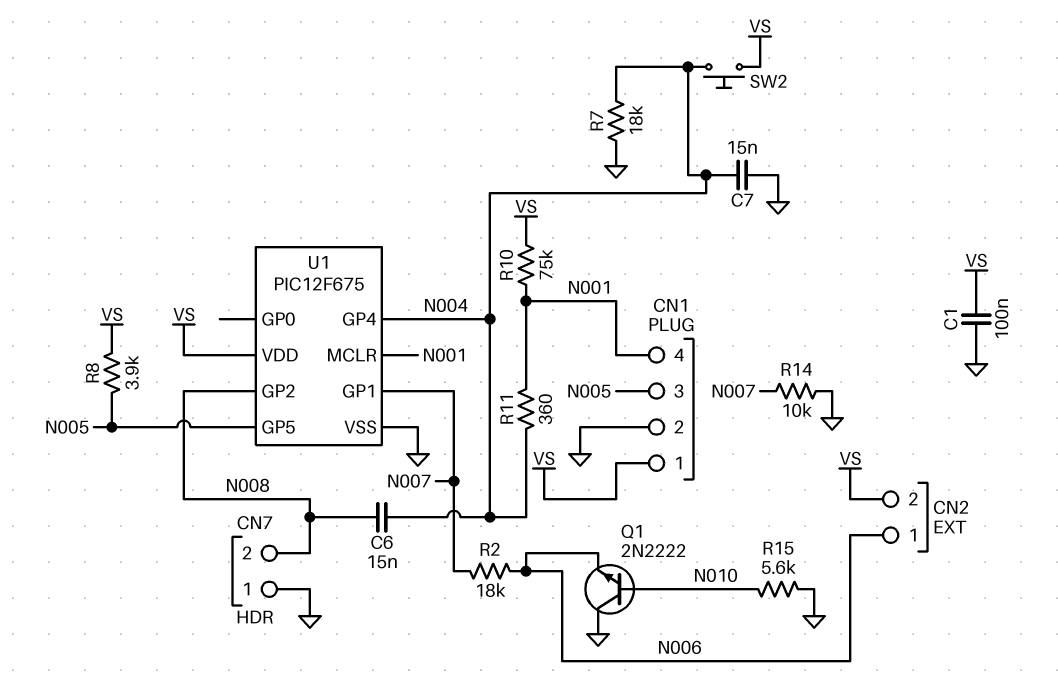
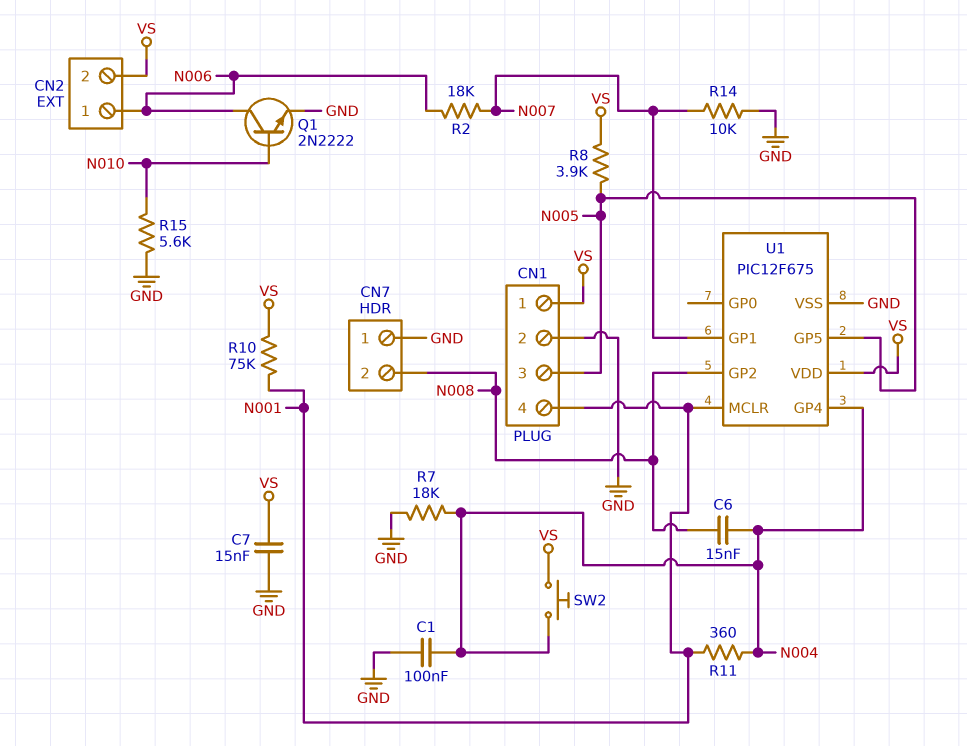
C1: 100nF (GND, VS) -> 100nF (GND, N004)
C7: 15nF (GND, N004) -> 15nF (GND, VS)
Q1: NPN 2N2222 (B N010, C GND, E N006) -> NPN 2N2222 (B N010, C N006, E GND)

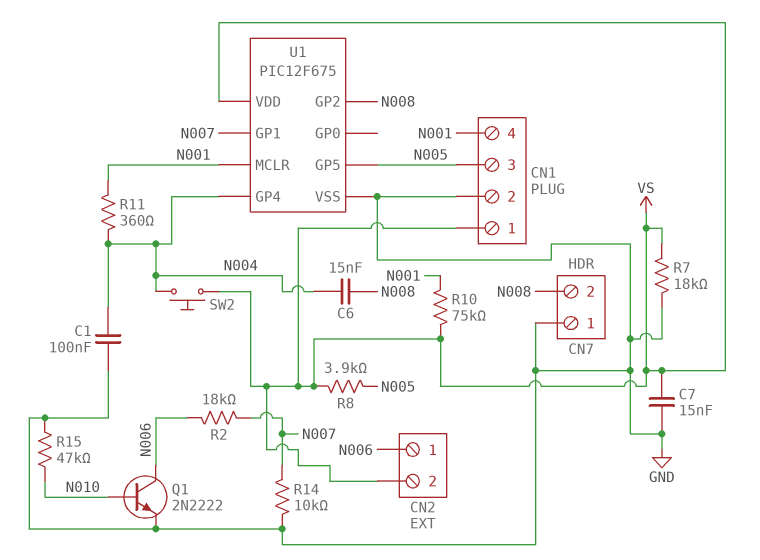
R7: 18k (GND, N004) -> 18k (GND, VS)
R15: 5.6k (GND, N010) -> 47k (GND, N010)

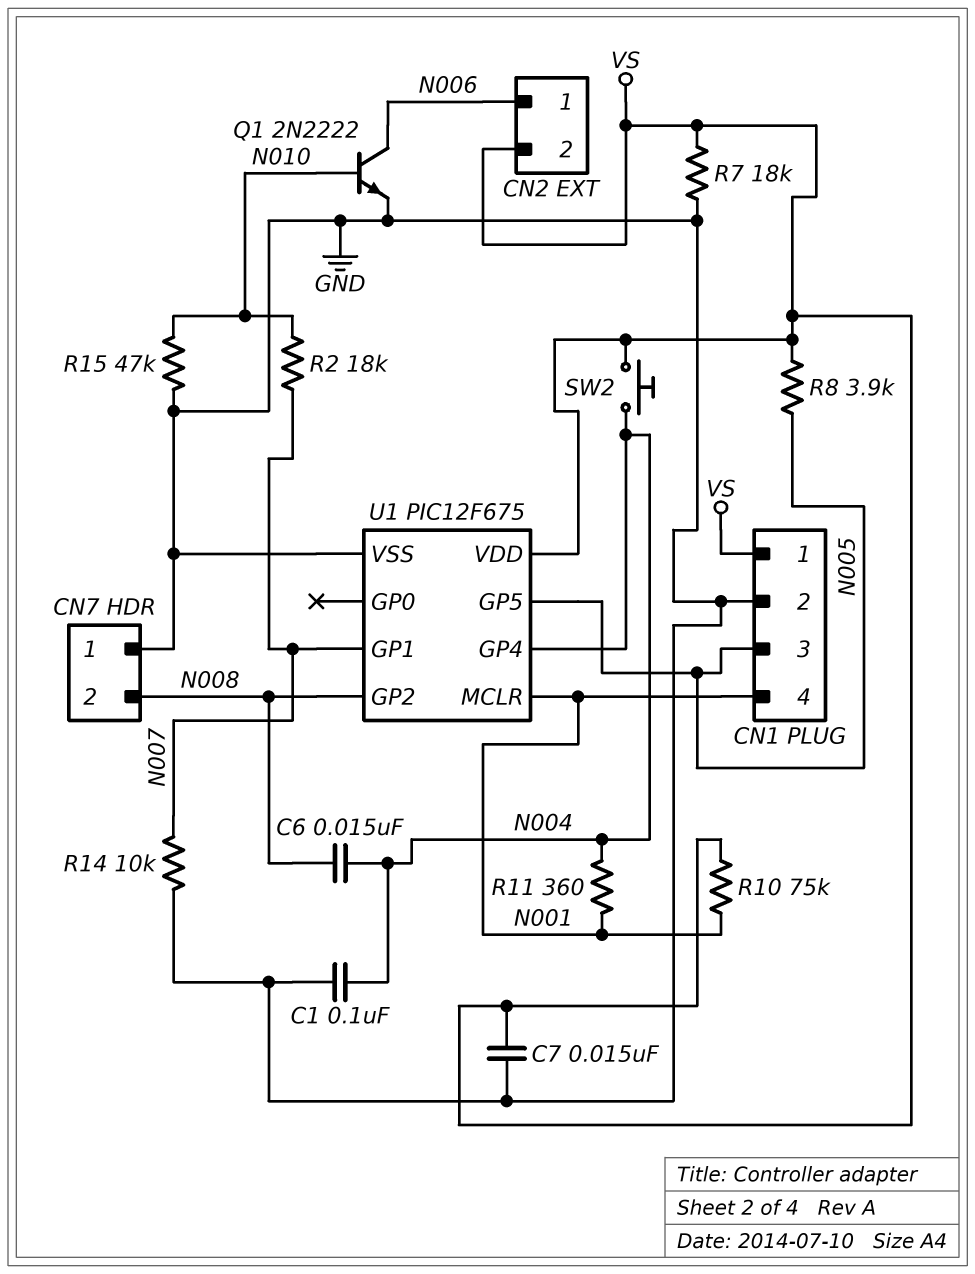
R2: 18k (N006, N007) -> 18k (N007, N010)

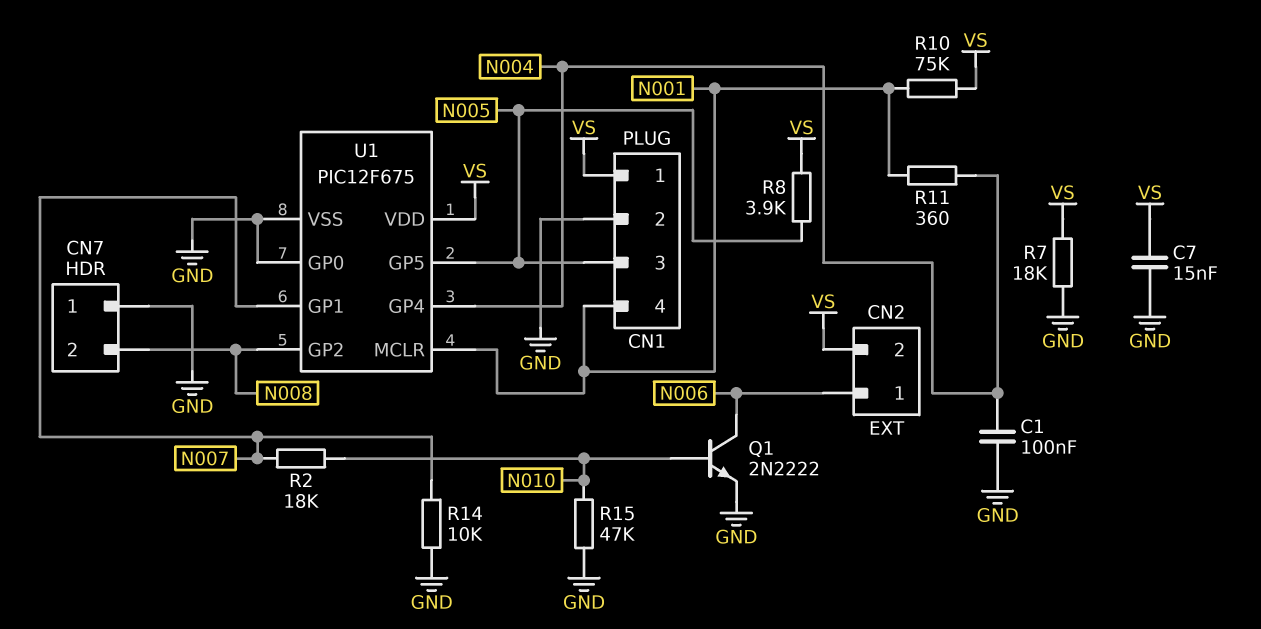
C6: 15nF (N004, N008) -> none
SW2: button (N004, VS) -> none
U1 pin GP0: none -> GND

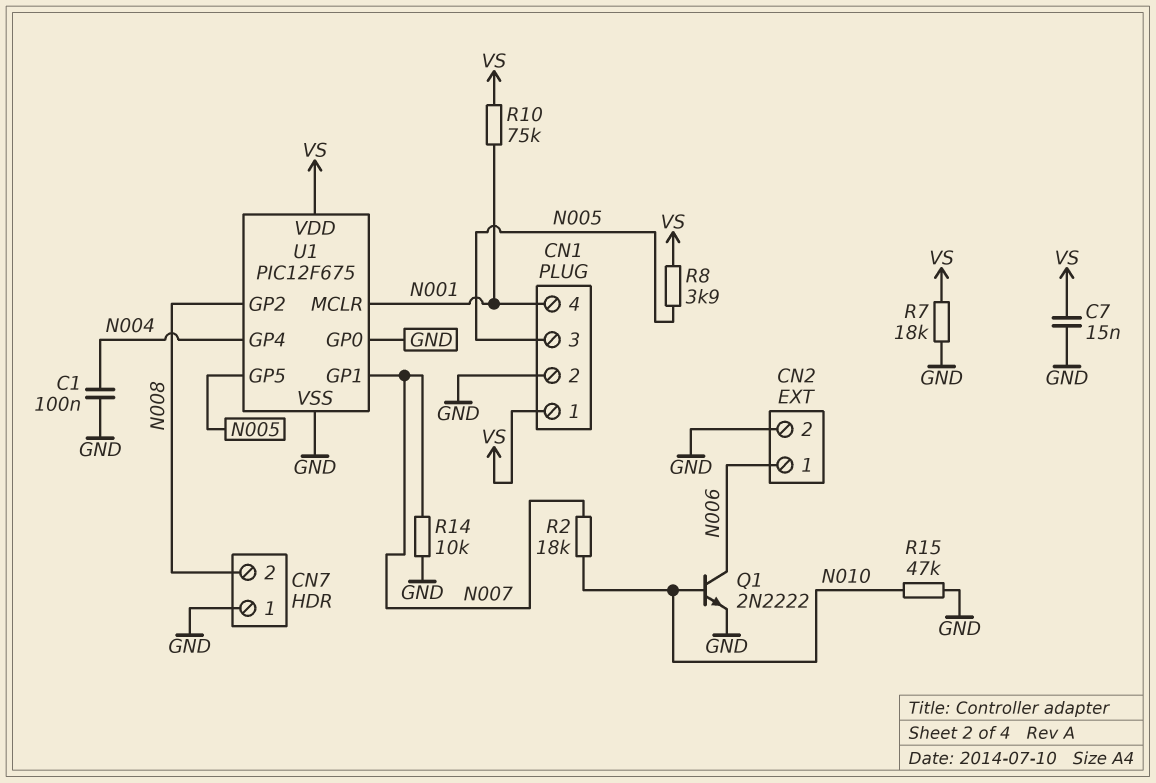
CN2 pin 2: VS -> GND
R11: 360 (N001, N004) -> none

